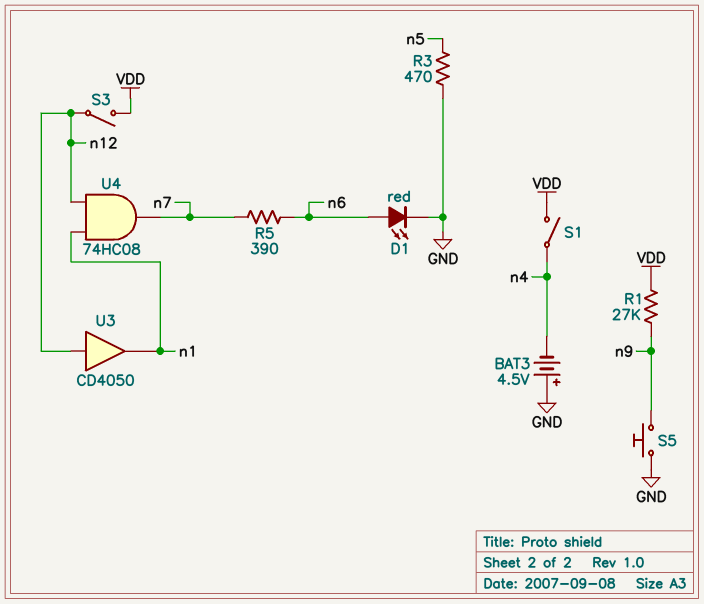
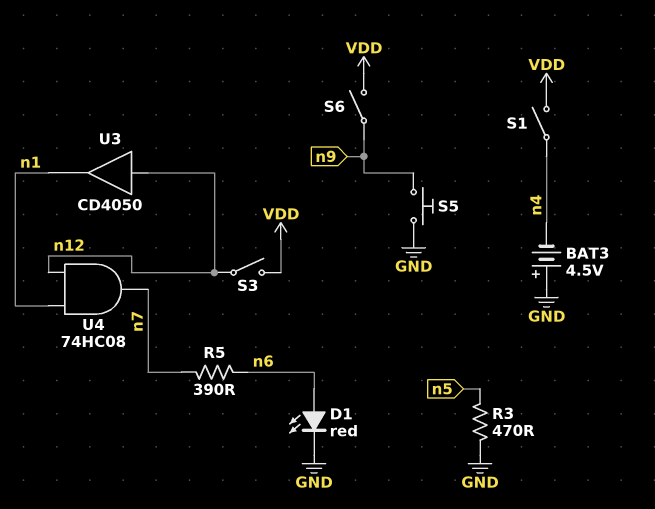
R1: 27k (VDD, n9) -> none
S6: none -> switch (VDD, n9)

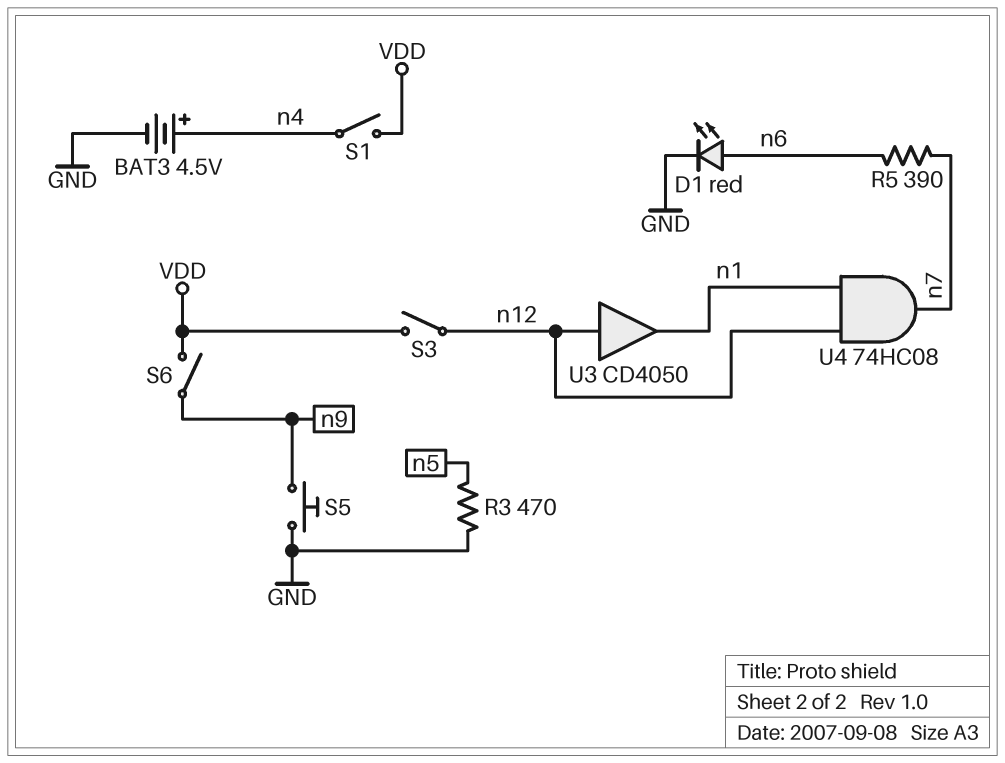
BAT3: 4.5V (plus GND, minus n4) -> 4.5V (plus n4, minus GND)

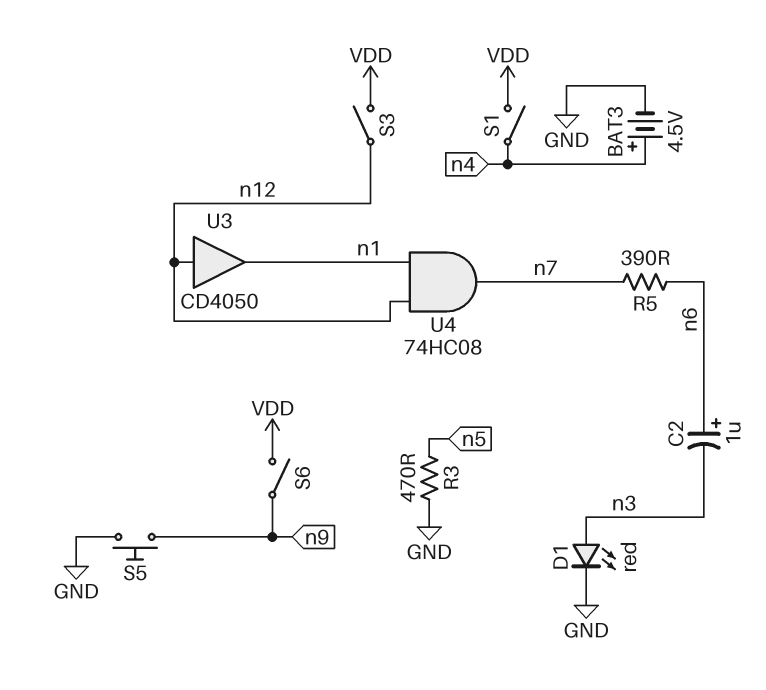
C2: none -> 1uF (plus n6, minus n3)
D1: LED red (A n6, K GND) -> LED red (A n3, K GND)

